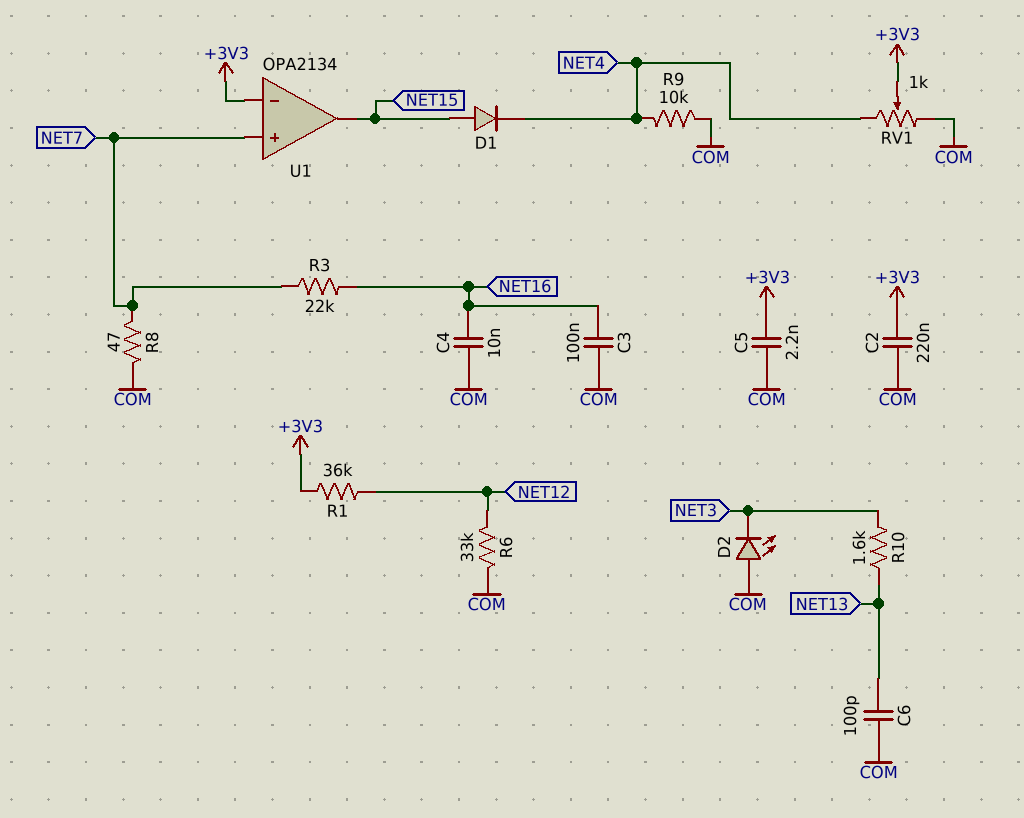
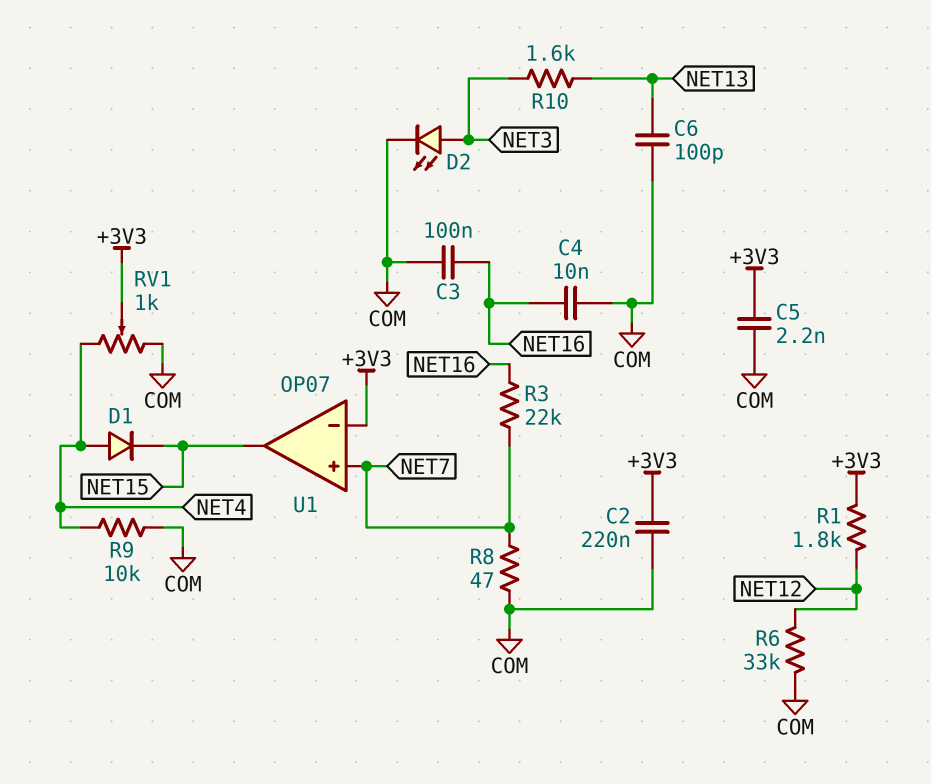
D1: diode (A NET15, K NET4) -> diode (A NET4, K NET15)
D2: LED (A COM, K NET3) -> LED (A NET3, K COM)
R1: 36k (+3V3, NET12) -> 1.8k (+3V3, NET12)
U1: OPA2134 -> OP07

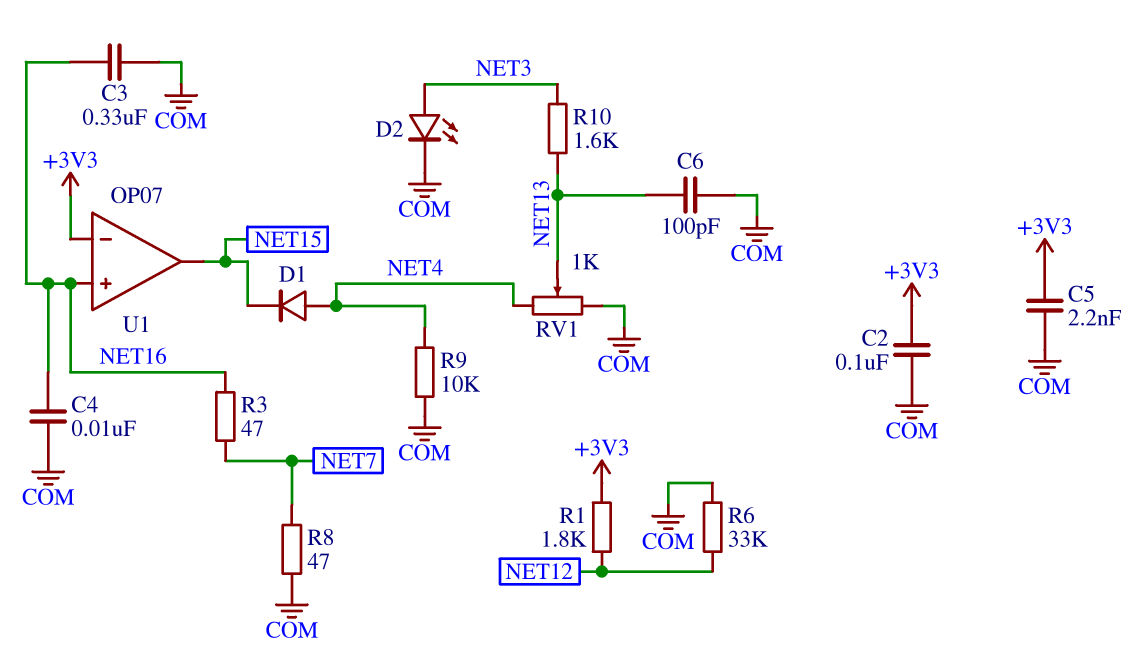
C2: 220nF (+3V3, COM) -> 100nF (+3V3, COM)
C3: 100nF (COM, NET16) -> 330nF (COM, NET16)
R3: 22k (NET7, NET16) -> 47 (NET7, NET16)
RV1: 1k (COM, NET4, wiper +3V3) -> 1k (COM, NET4, wiper NET13)
U1 pin in+: NET7 -> NET16

